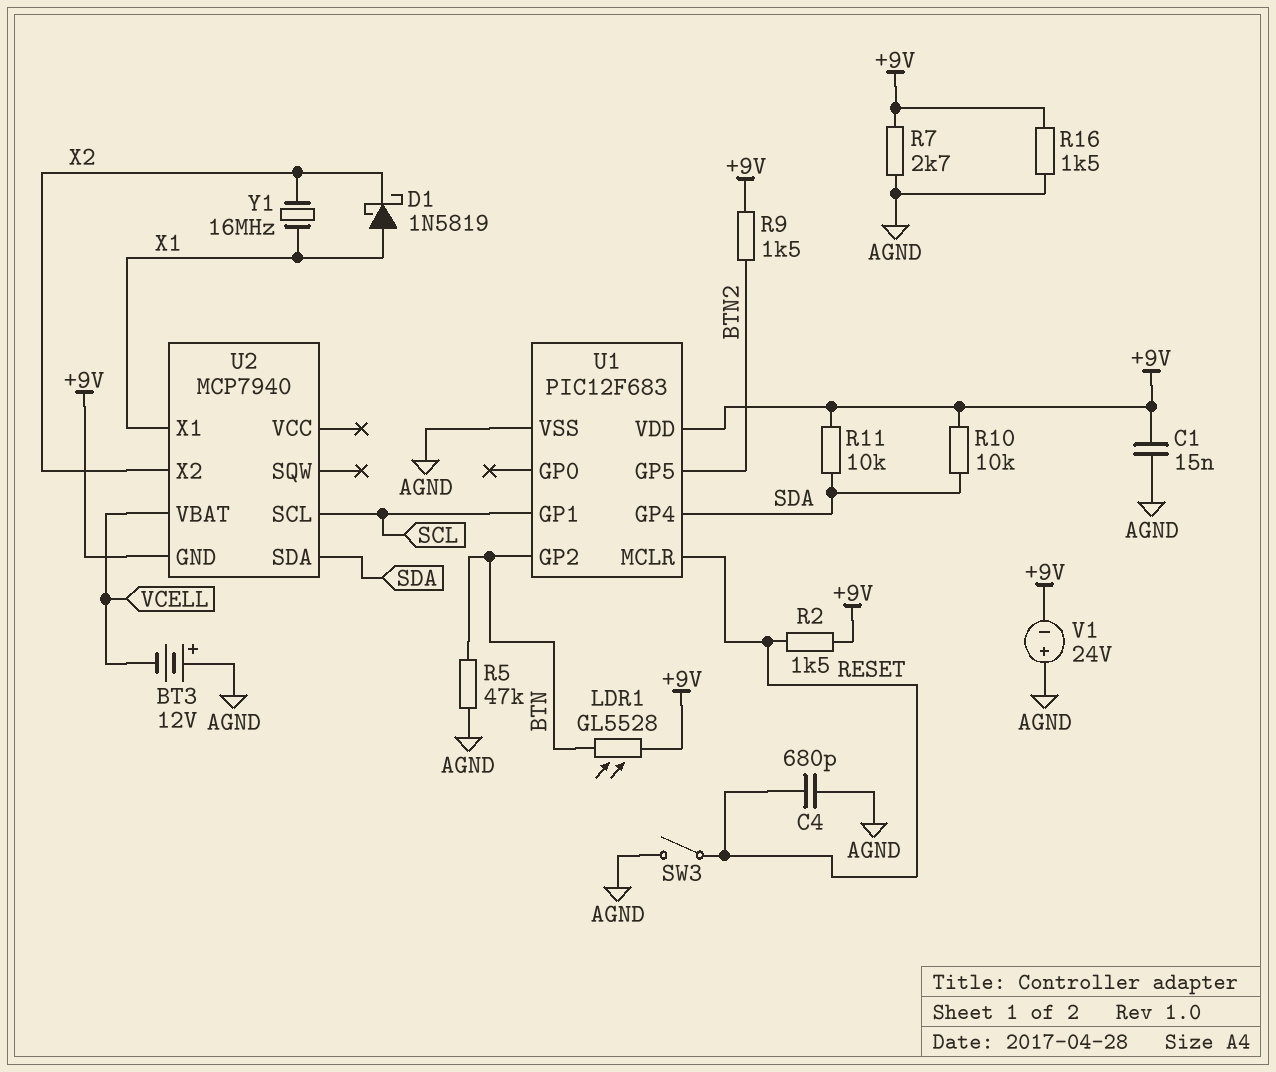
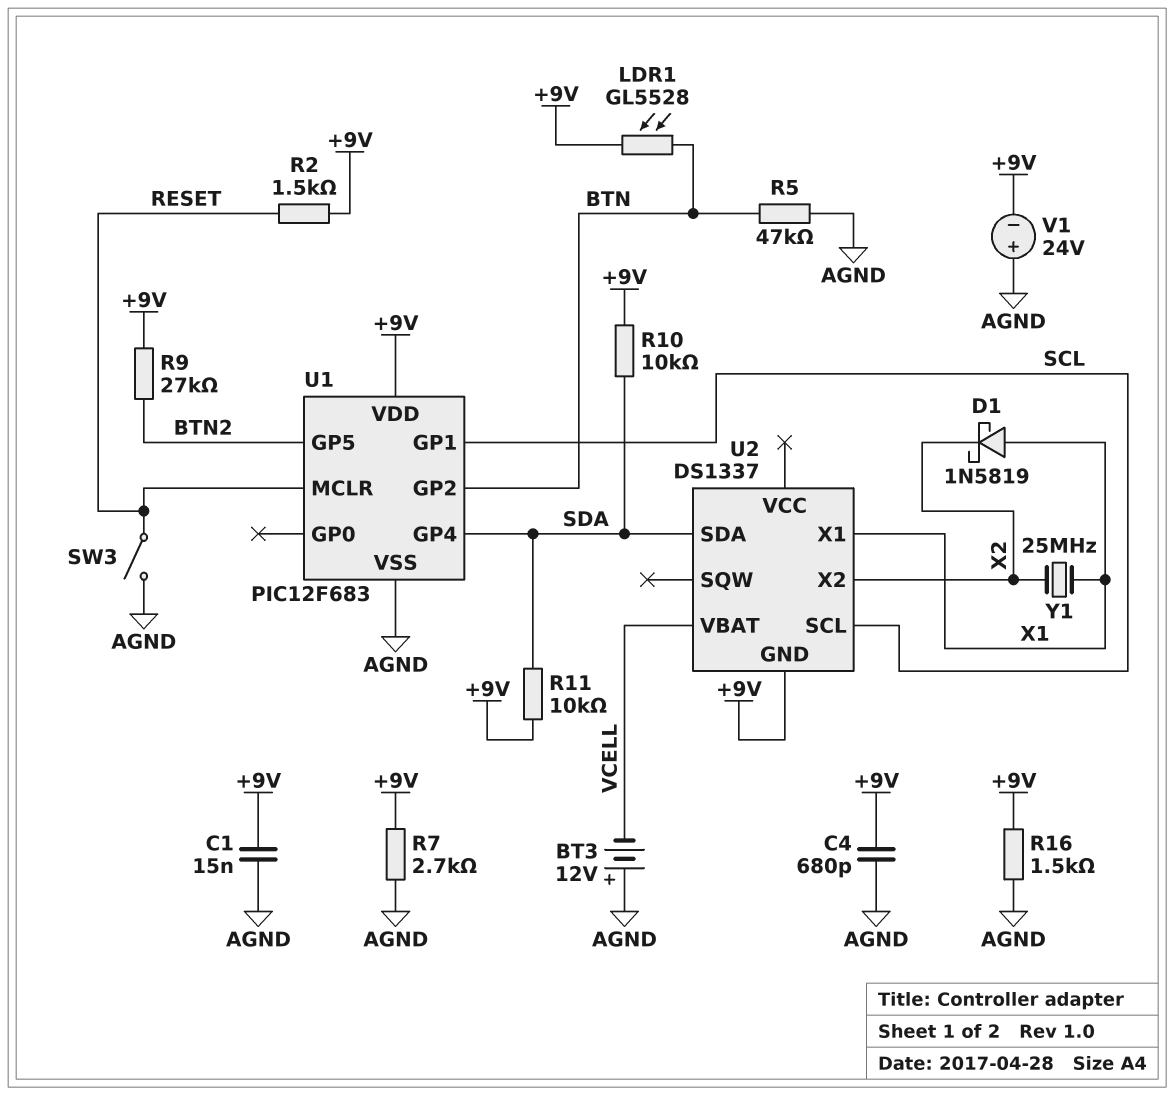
C4: 680pF (AGND, RESET) -> 680pF (+9V, AGND)
R9: 1.5k (+9V, BTN2) -> 27k (+9V, BTN2)
U2: MCP7940 -> DS1337
Y1: 16MHz (X1, X2) -> 25MHz (X1, X2)

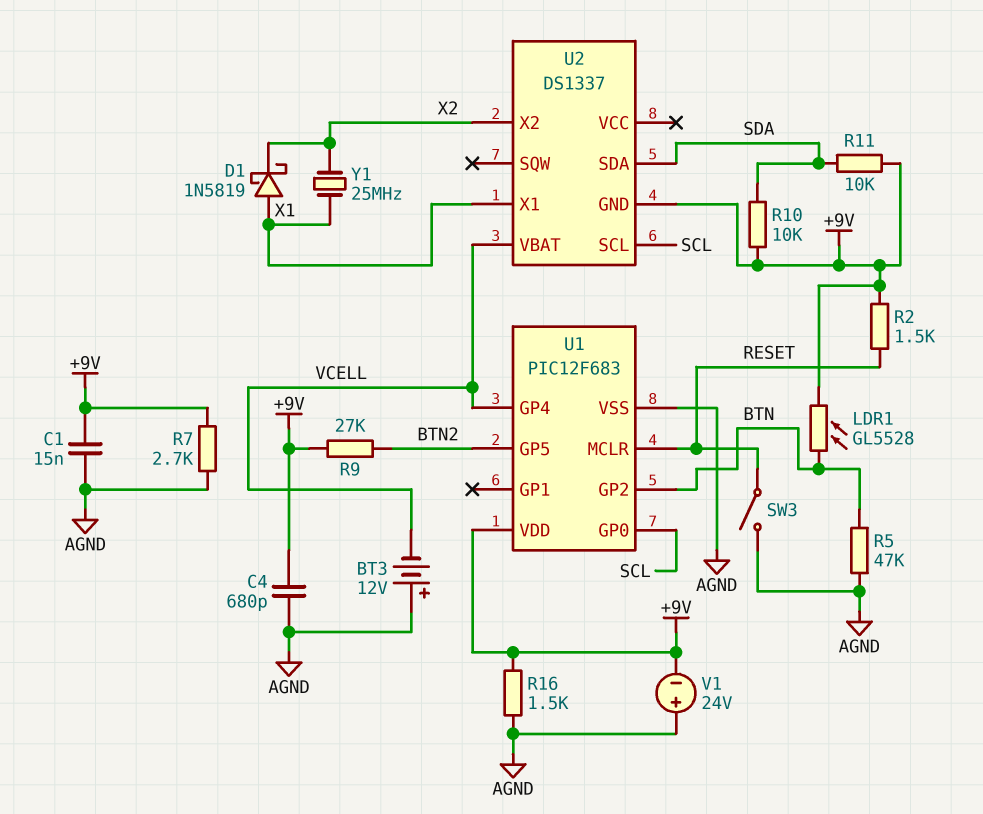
U1 pin GP0: none -> SCL
U1 pin GP1: SCL -> none
U1 pin GP4: SDA -> VCELL

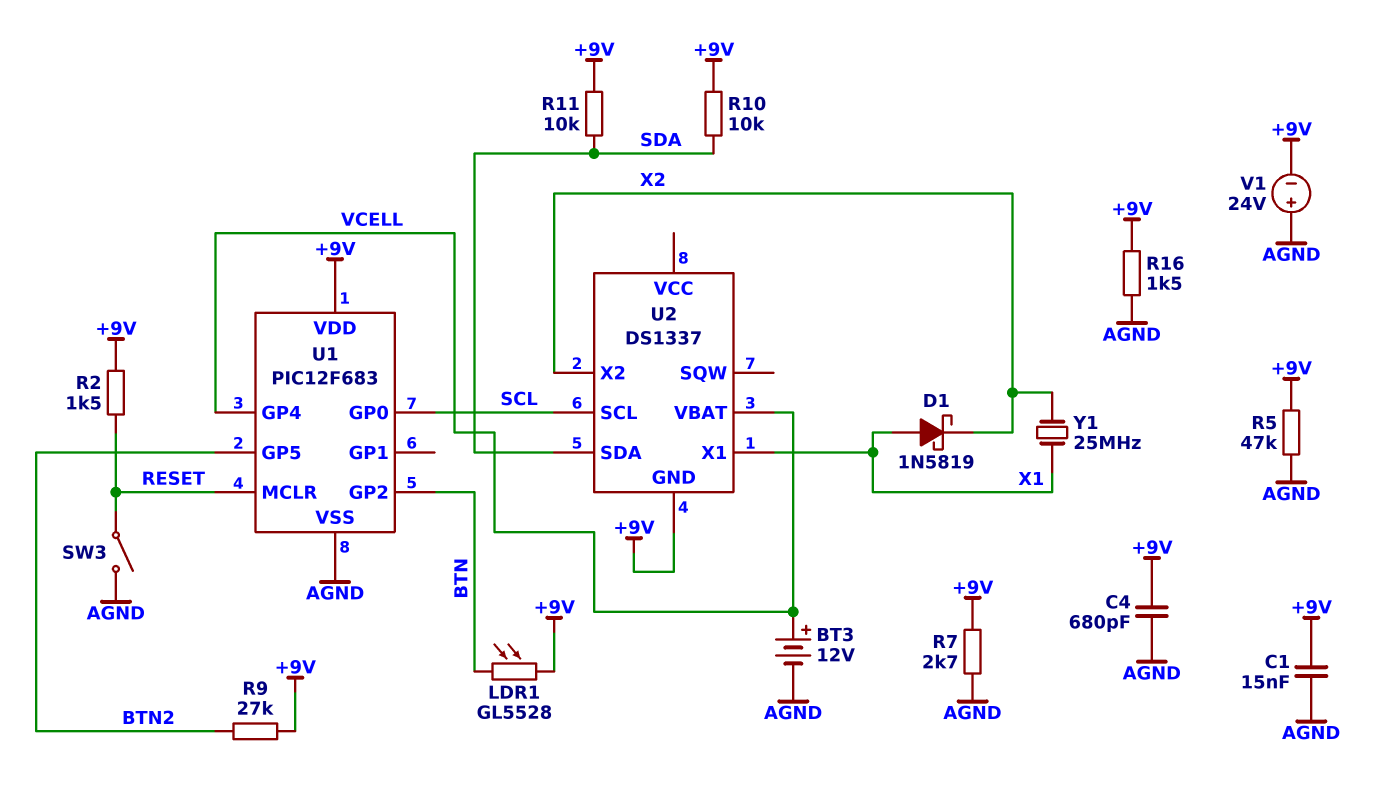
BT3: 12V (plus AGND, minus VCELL) -> 12V (plus VCELL, minus AGND)
R5: 47k (AGND, BTN) -> 47k (+9V, AGND)

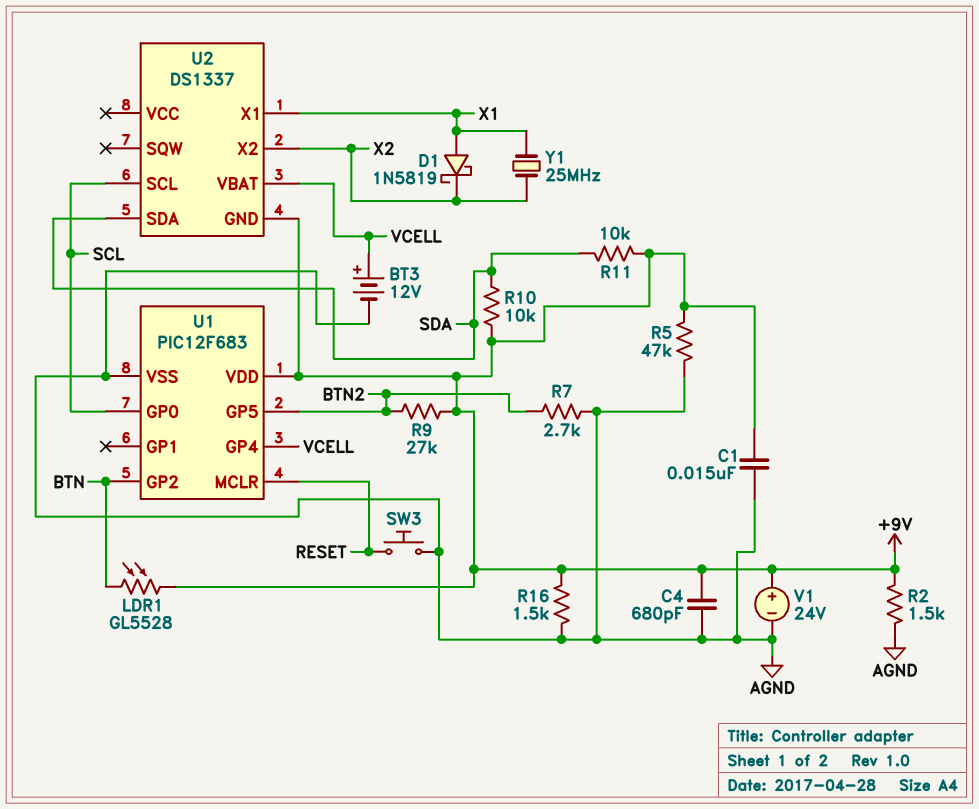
R2: 1.5k (+9V, RESET) -> 1.5k (+9V, AGND)
R7: 2.7k (+9V, AGND) -> 2.7k (AGND, BTN2)
SW3: switch (AGND, RESET) -> button (AGND, RESET)
V1: 24V (plus AGND, minus +9V) -> 24V (plus +9V, minus AGND)

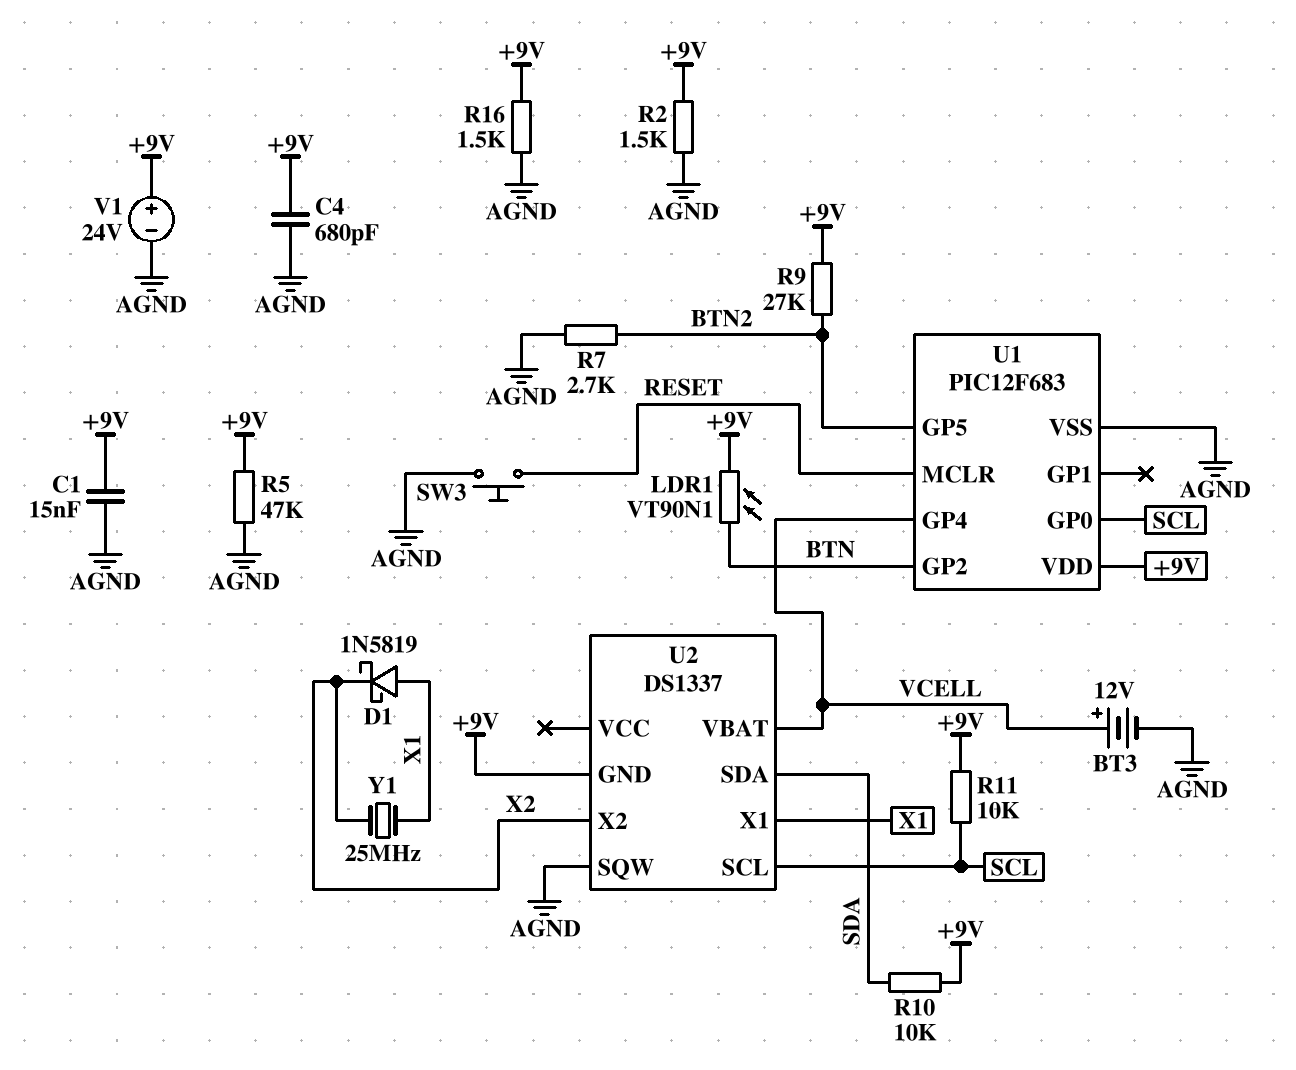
LDR1: GL5528 (+9V, BTN) -> VT90N1 (+9V, BTN)
R11: 10k (+9V, SDA) -> 10k (+9V, SCL)
U2 pin SQW: none -> AGND

